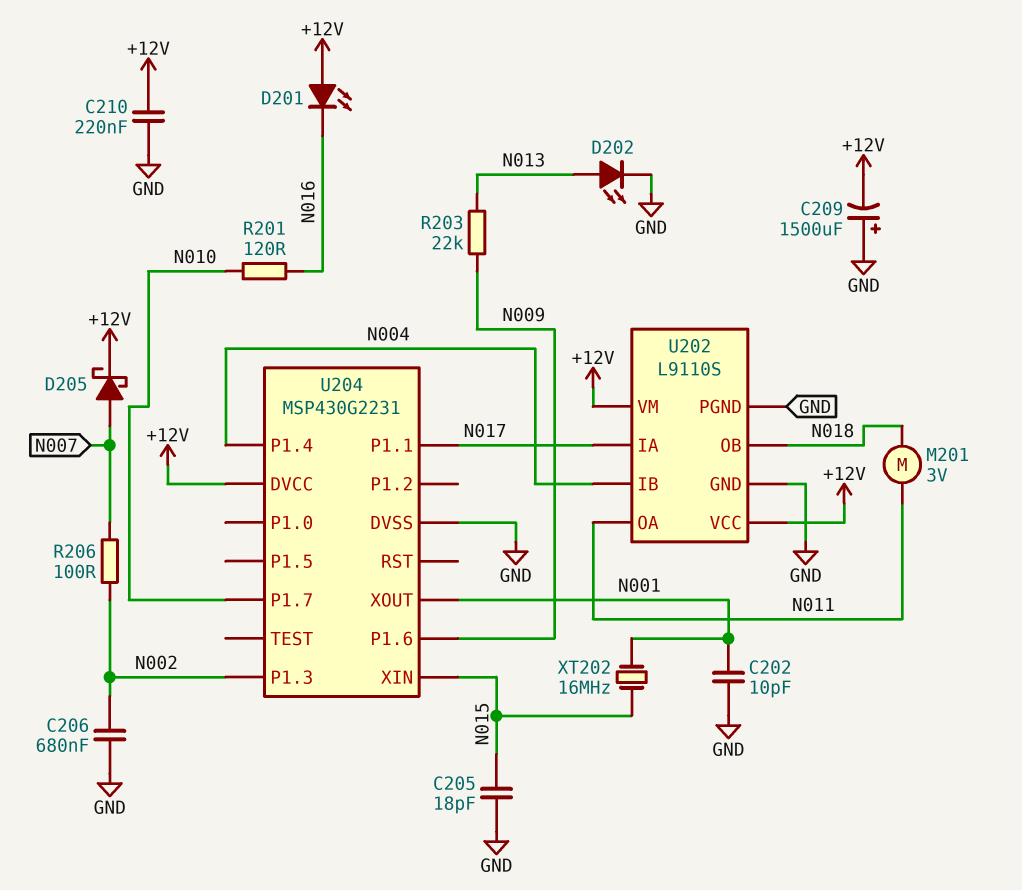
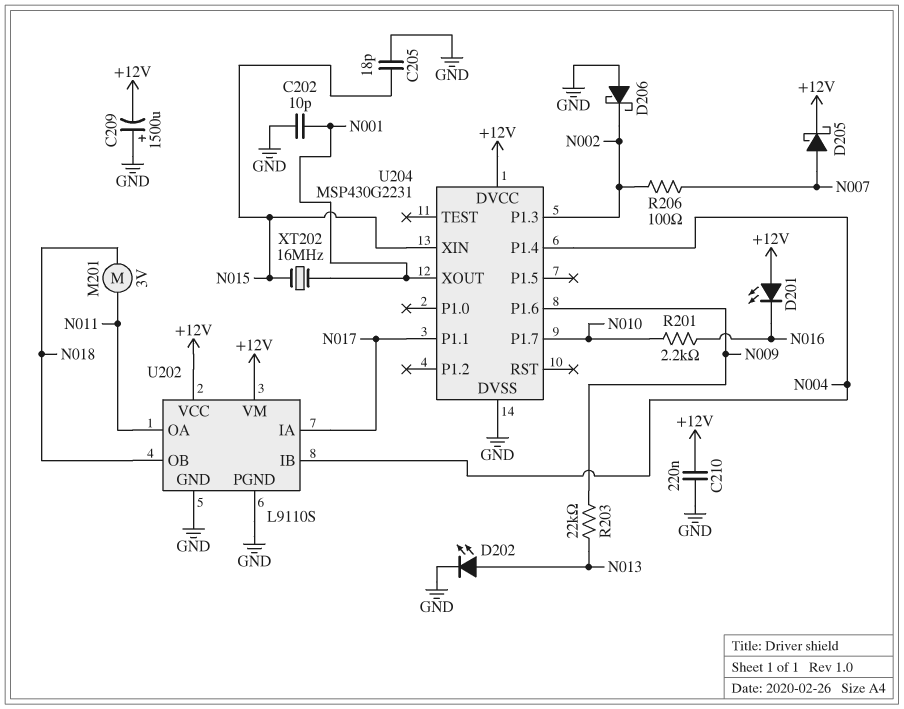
C206: 680nF (GND, N002) -> none
D206: none -> schottky (A GND, K N002)
R201: 120 (N010, N016) -> 2.2k (N010, N016)

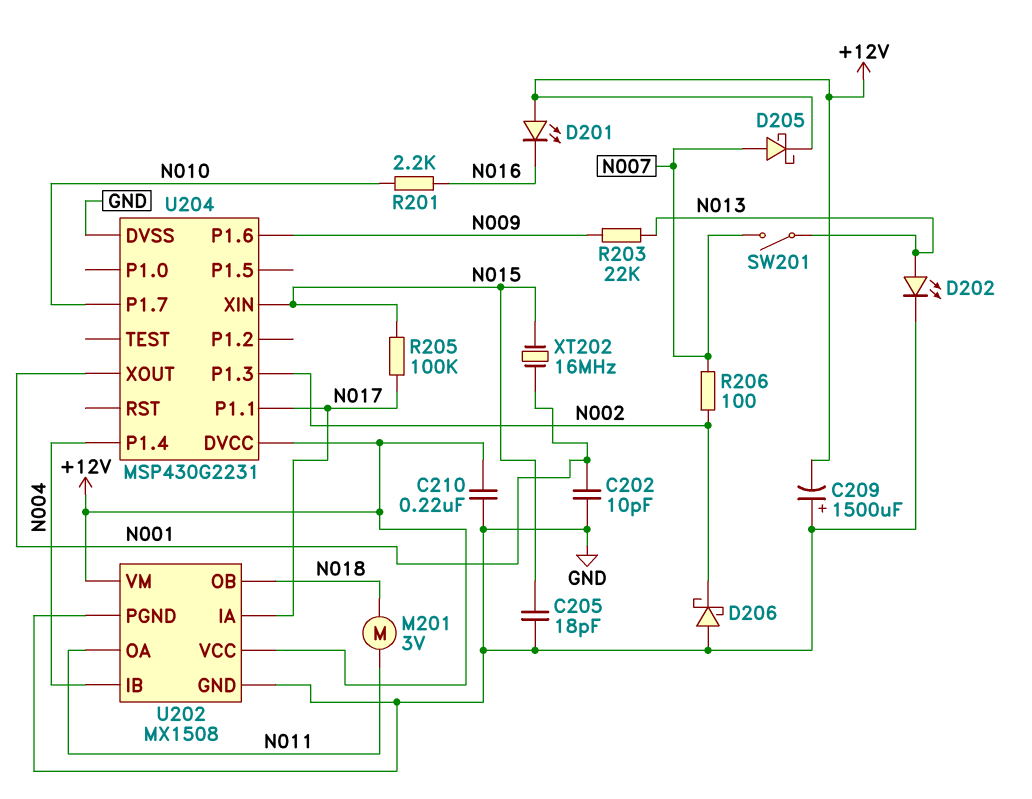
R205: none -> 100k (N015, N017)
SW201: none -> switch (N007, N013)
U202: L9110S -> MX1508

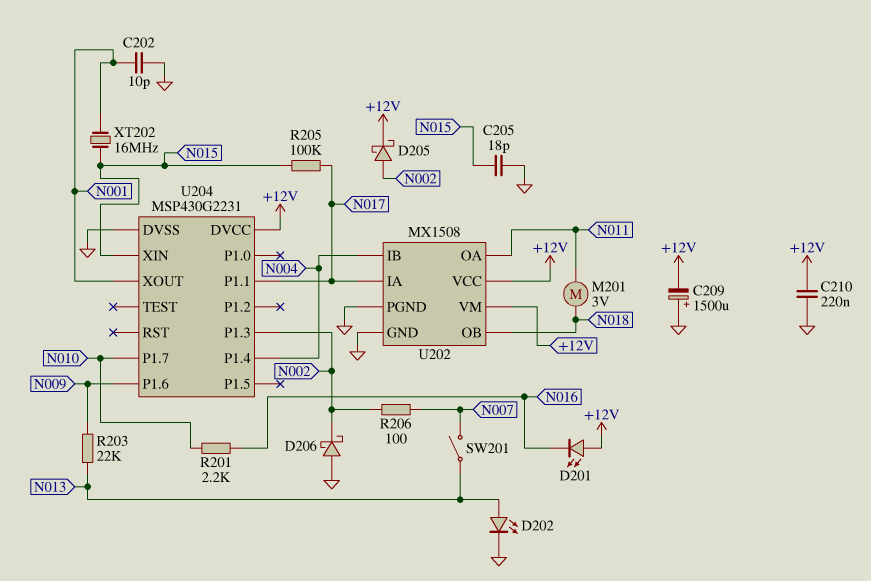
D205: schottky (A N007, K +12V) -> schottky (A N002, K +12V)

